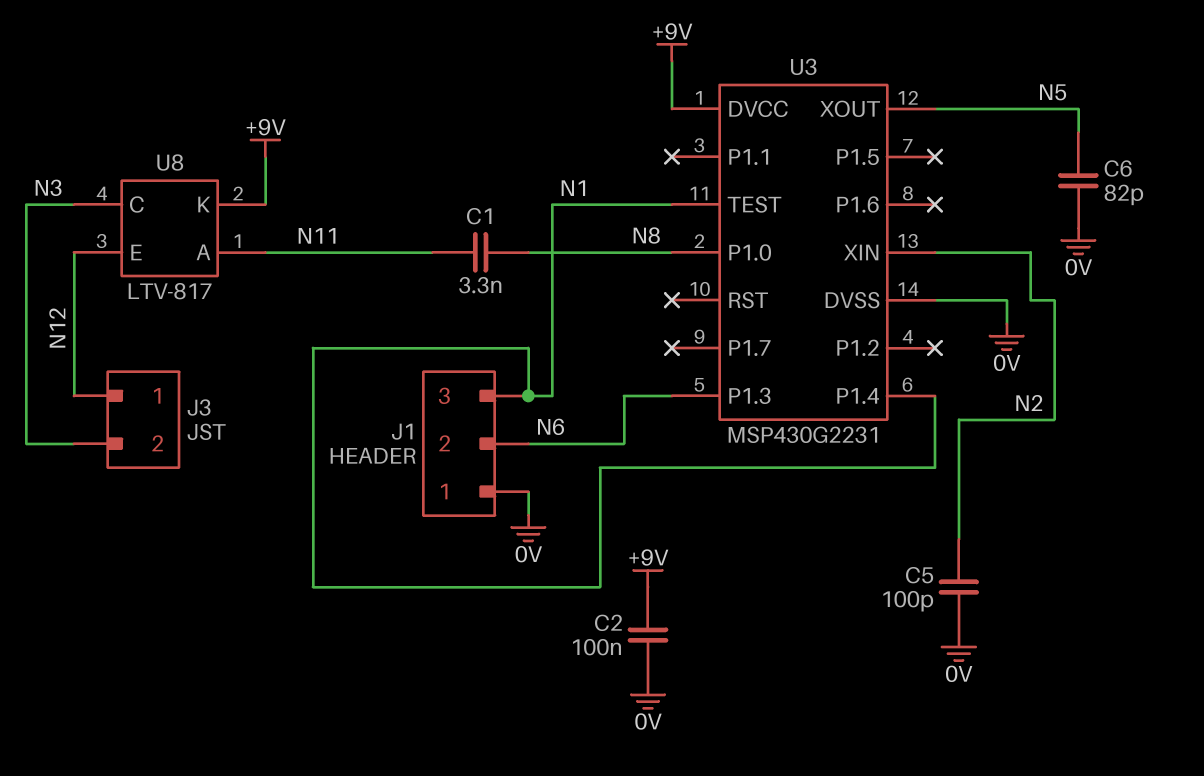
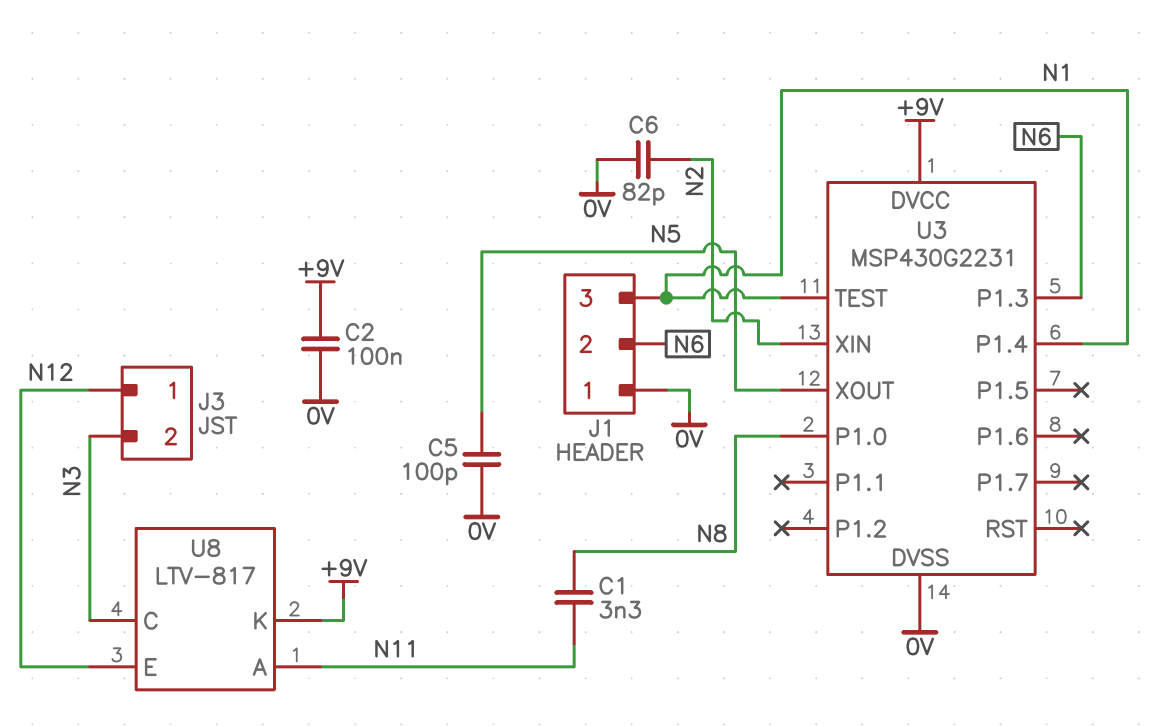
C5: 100pF (0V, N2) -> 100pF (0V, N5)
C6: 82pF (0V, N5) -> 82pF (0V, N2)

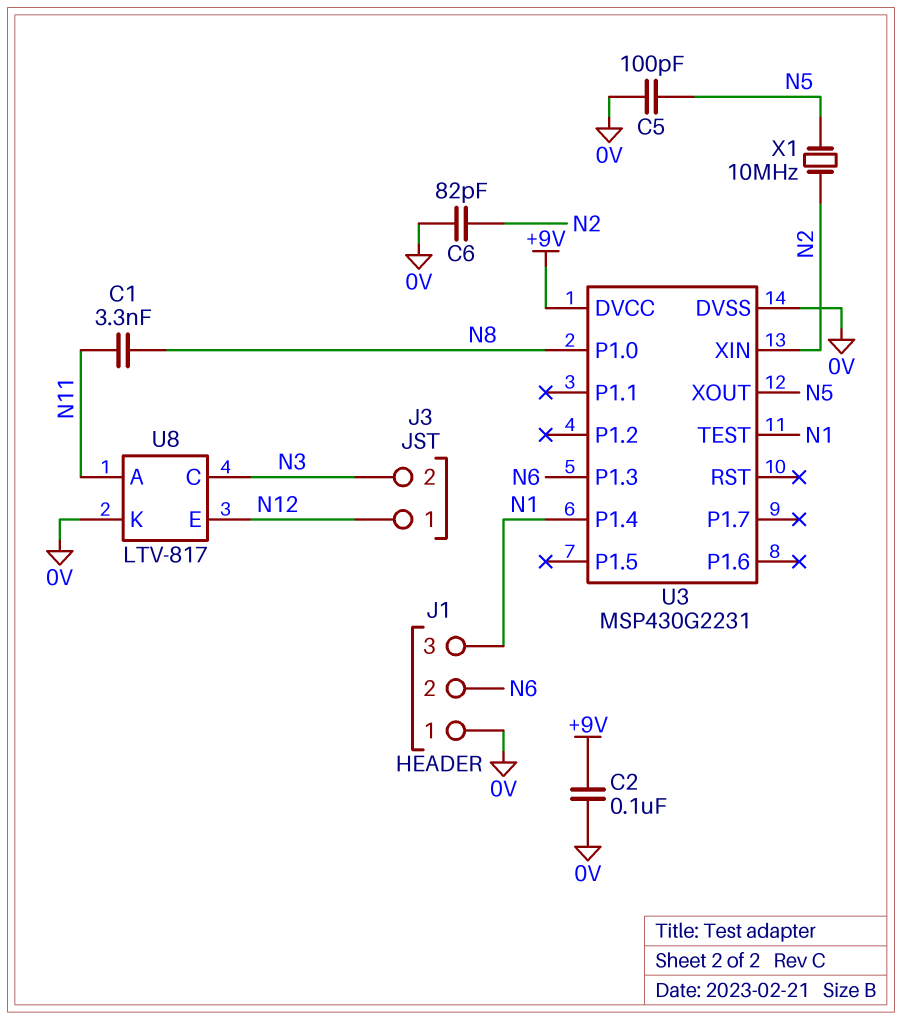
U8 pin K: +9V -> 0V
X1: none -> 10MHz (N2, N5)

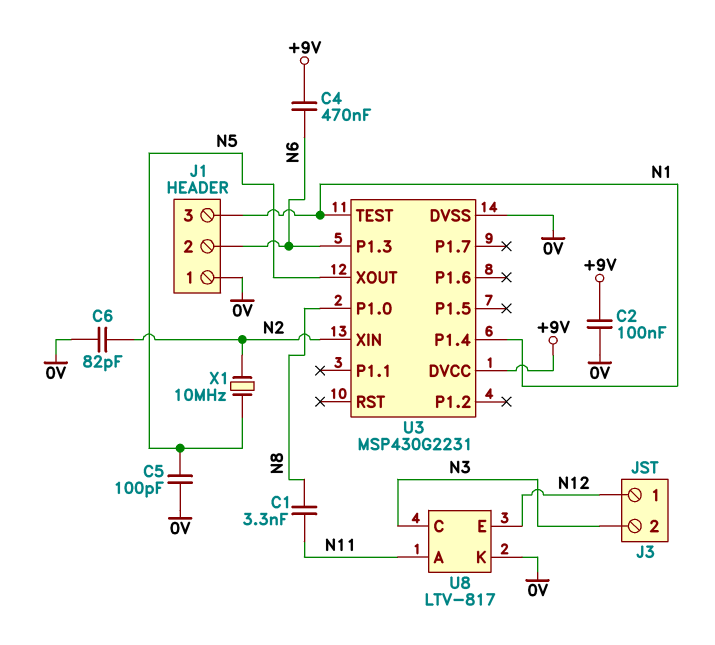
C4: none -> 470nF (+9V, N6)

